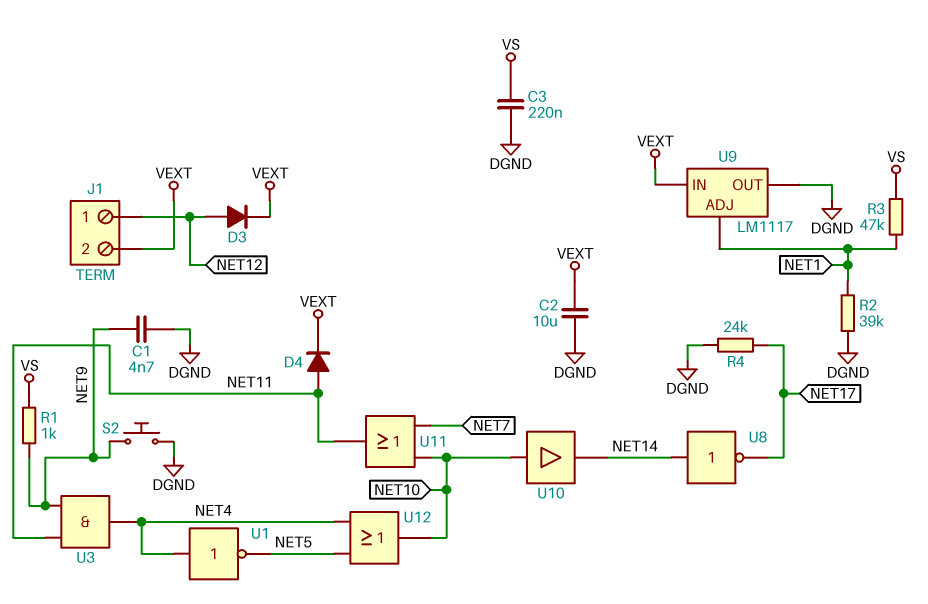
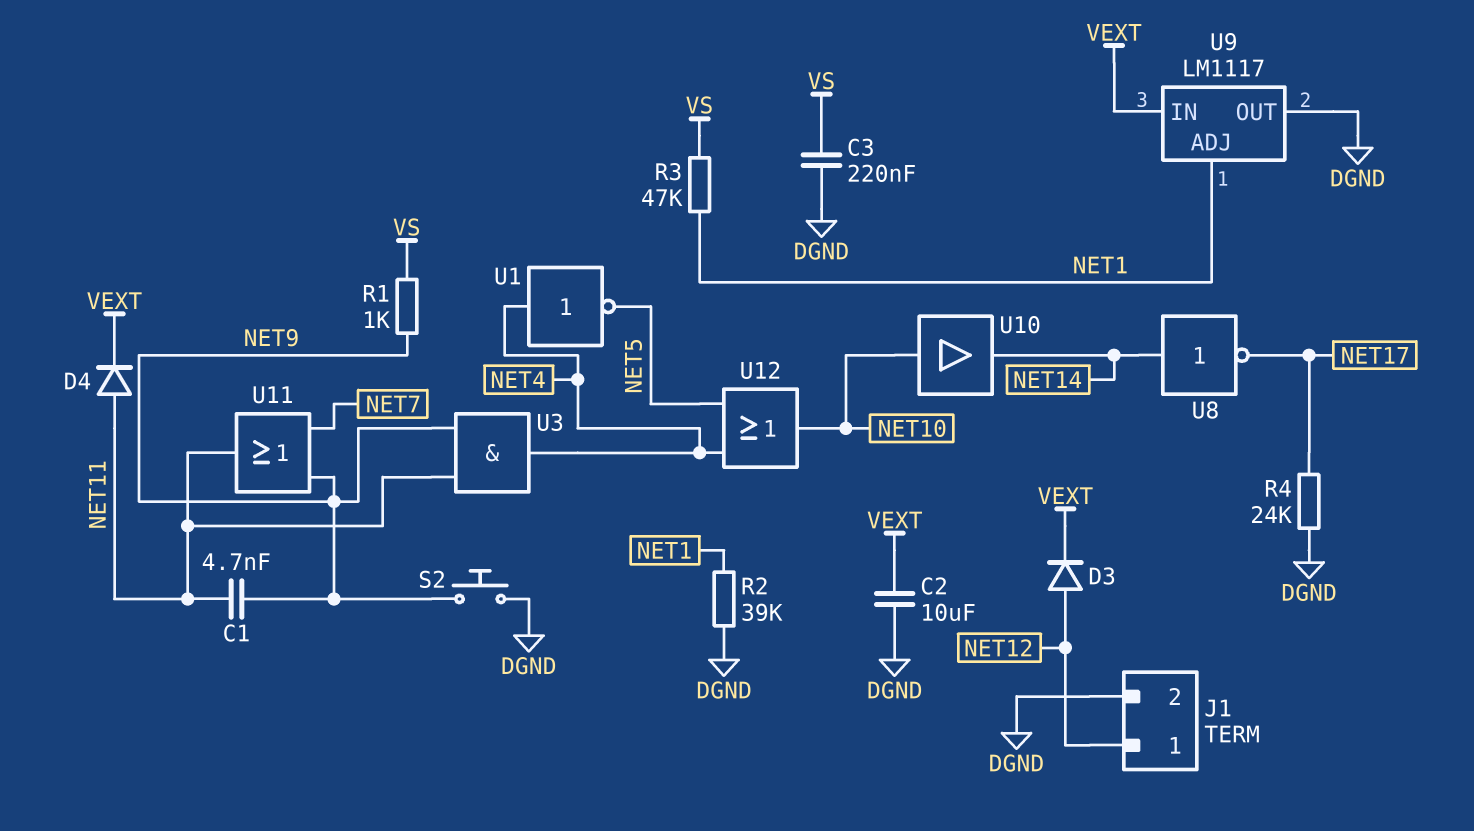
C1: 4.7nF (DGND, NET9) -> 4.7nF (NET9, NET11)
J1 pin 2: VEXT -> DGND
U11: OR (in NET7, in NET10, out NET11) -> OR (in NET7, in NET9, out NET11)

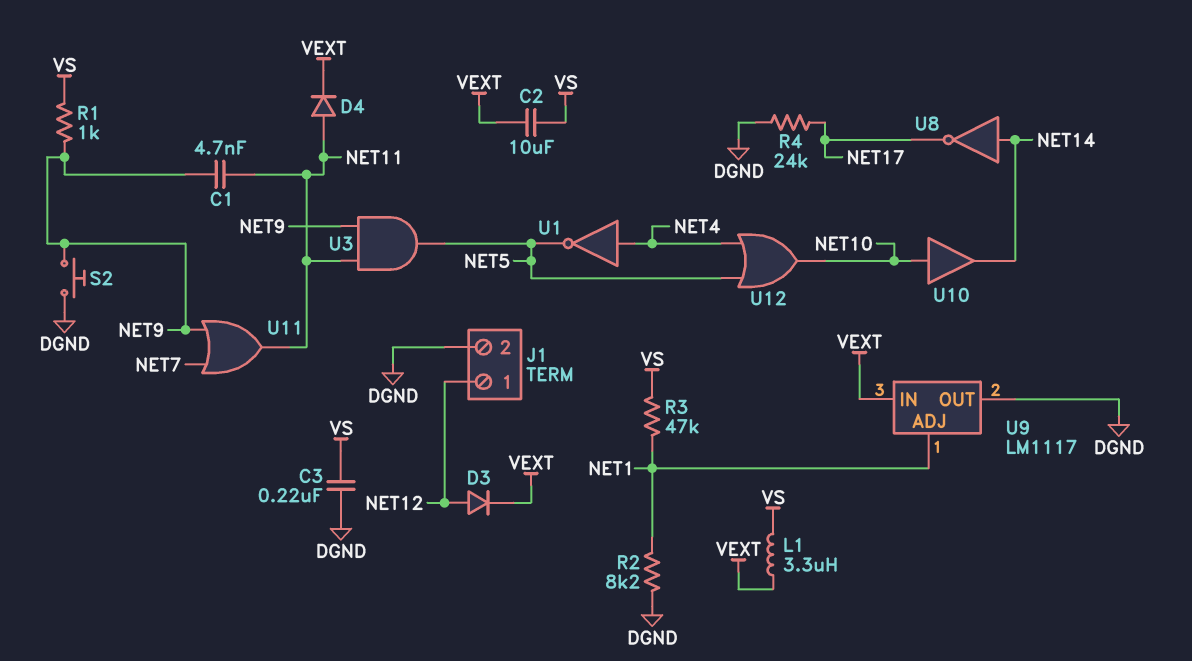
C2: 10uF (DGND, VEXT) -> 10uF (VEXT, VS)
L1: none -> 3.3uH (VEXT, VS)
R2: 39k (DGND, NET1) -> 8.2k (DGND, NET1)
U3: AND (in NET9, in NET11, out NET4) -> AND (in NET9, in NET11, out NET5)

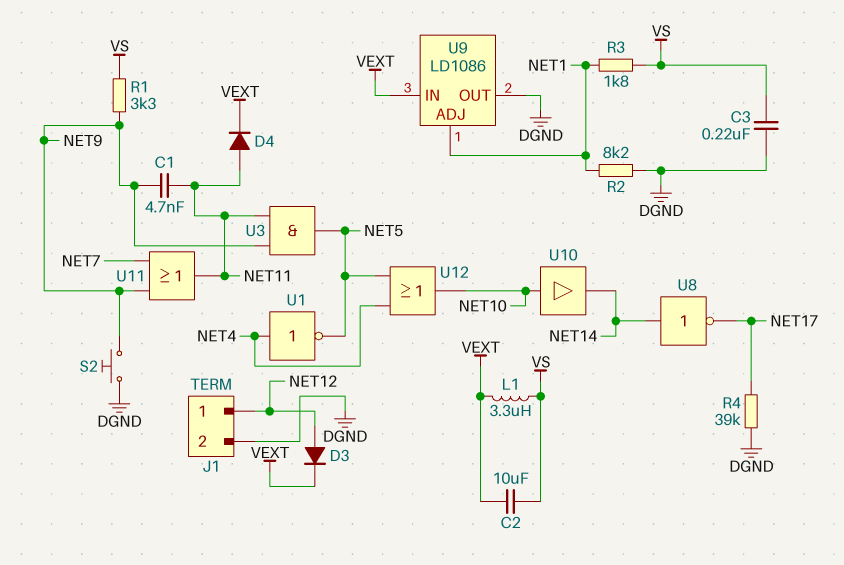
R1: 1k (NET9, VS) -> 3.3k (NET9, VS)
R3: 47k (NET1, VS) -> 1.8k (NET1, VS)
R4: 24k (DGND, NET17) -> 39k (DGND, NET17)
U9: LM1117 -> LD1086

